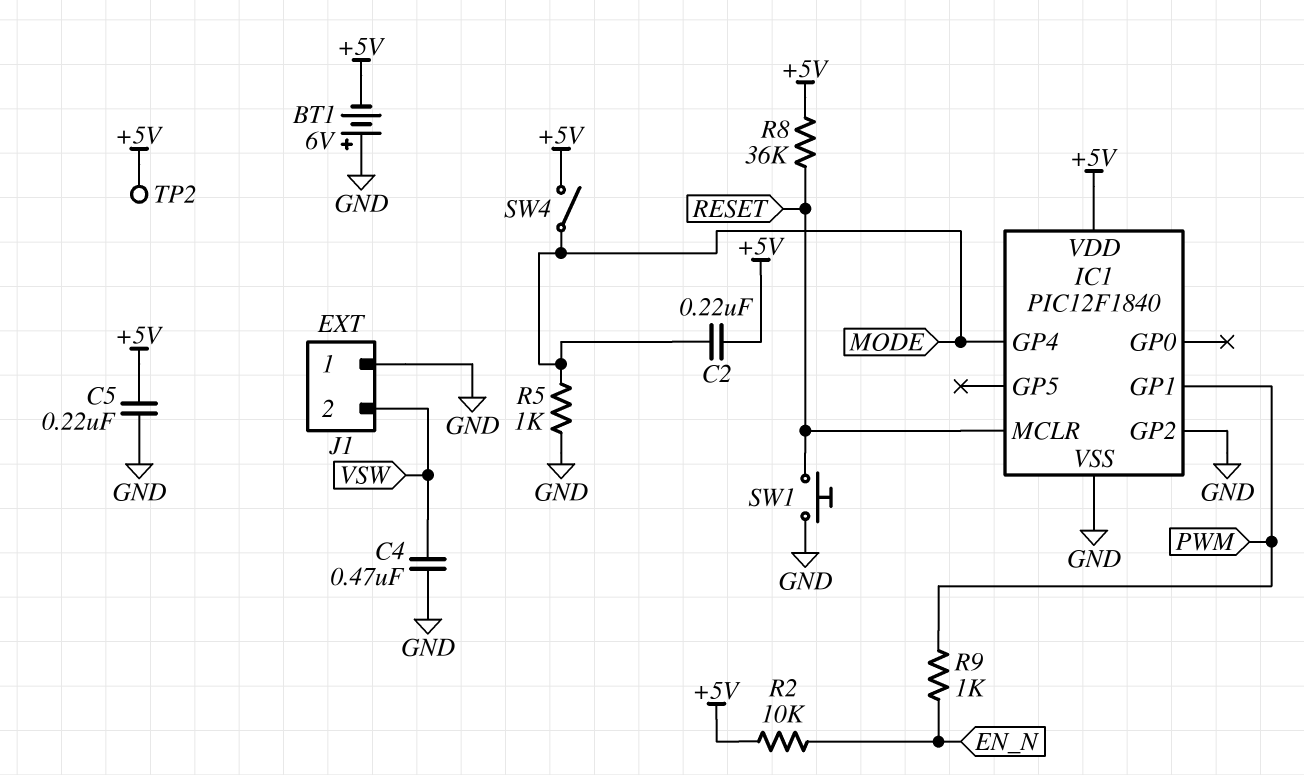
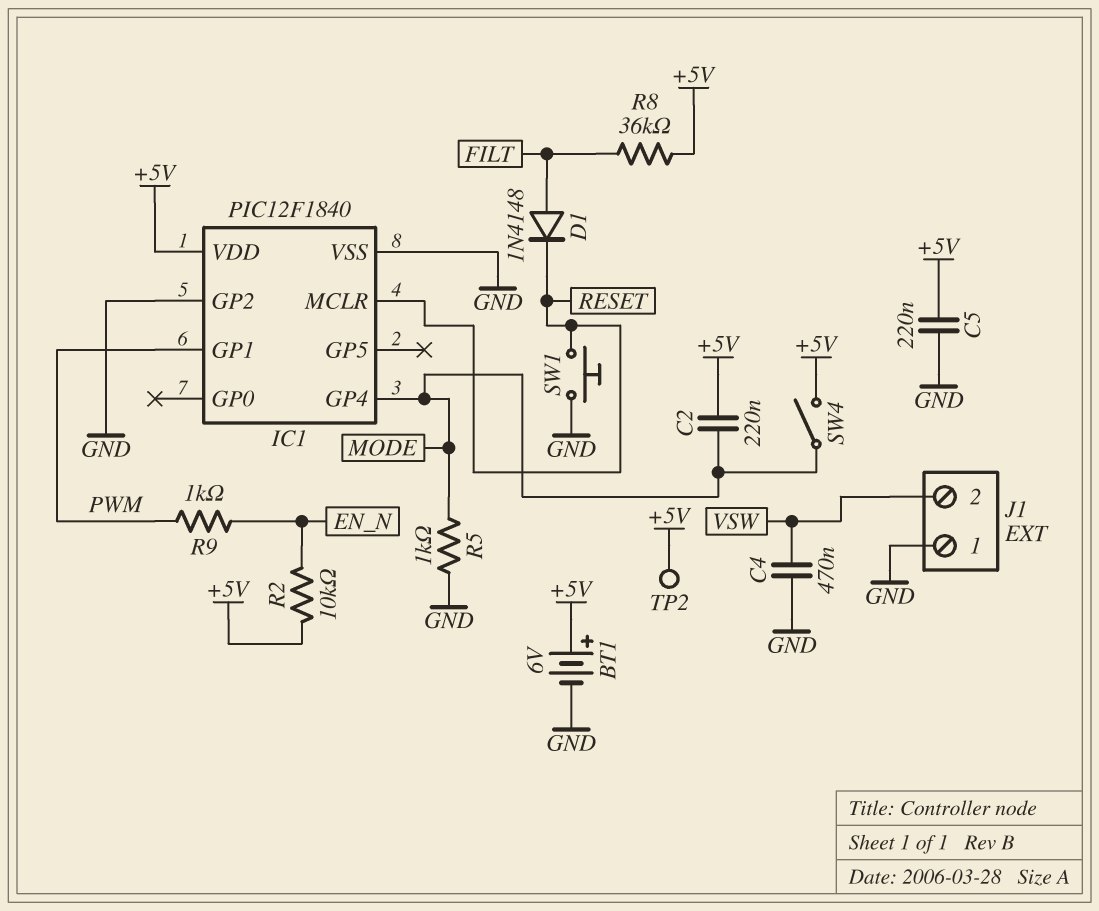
BT1: 6V (plus GND, minus +5V) -> 6V (plus +5V, minus GND)
D1: none -> diode 1N4148 (A FILT, K RESET)
R8: 36k (+5V, RESET) -> 36k (+5V, FILT)

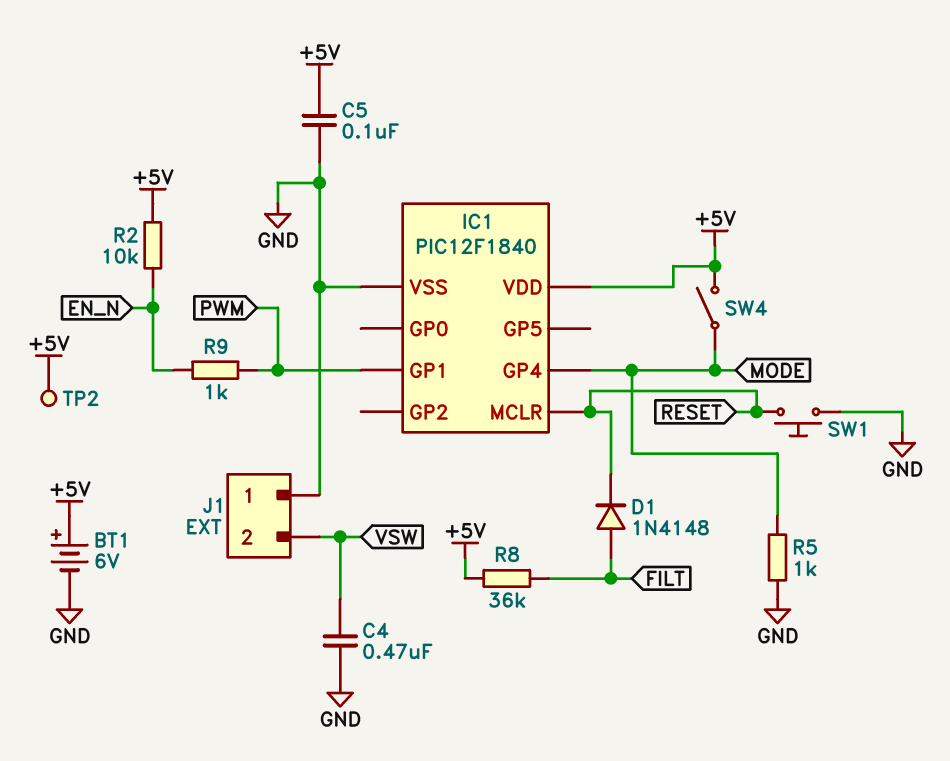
C2: 220nF (+5V, MODE) -> none
C5: 220nF (+5V, GND) -> 100nF (+5V, GND)
IC1 pin GP2: GND -> none

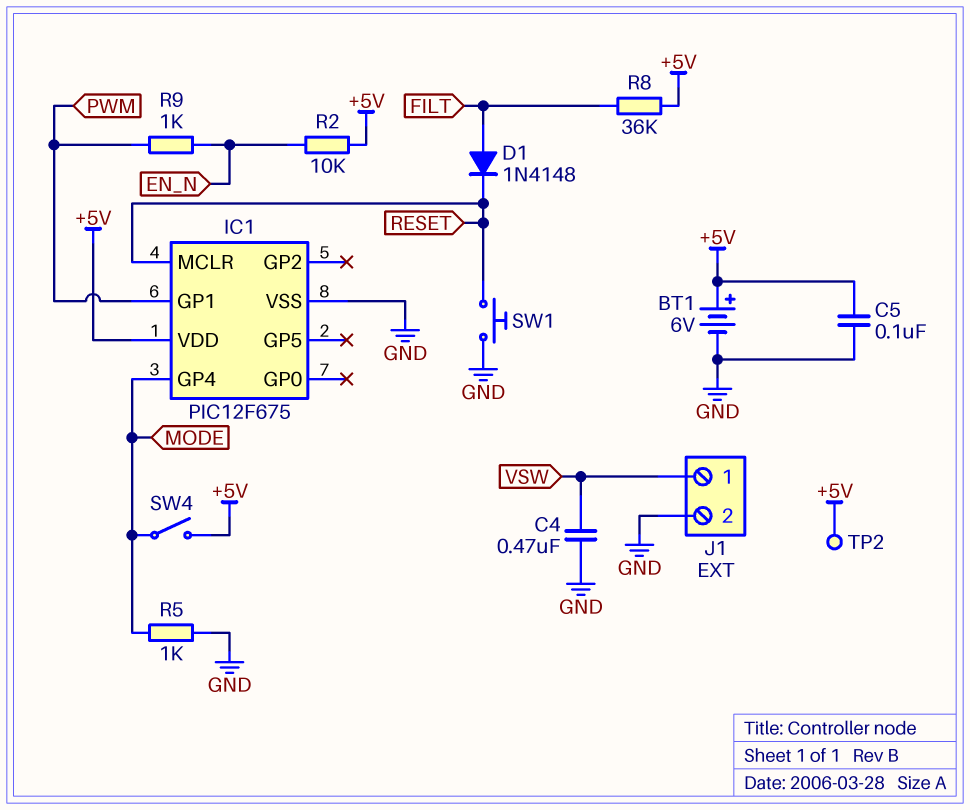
IC1: PIC12F1840 -> PIC12F675
J1 pin 1: GND -> VSW
J1 pin 2: VSW -> GND

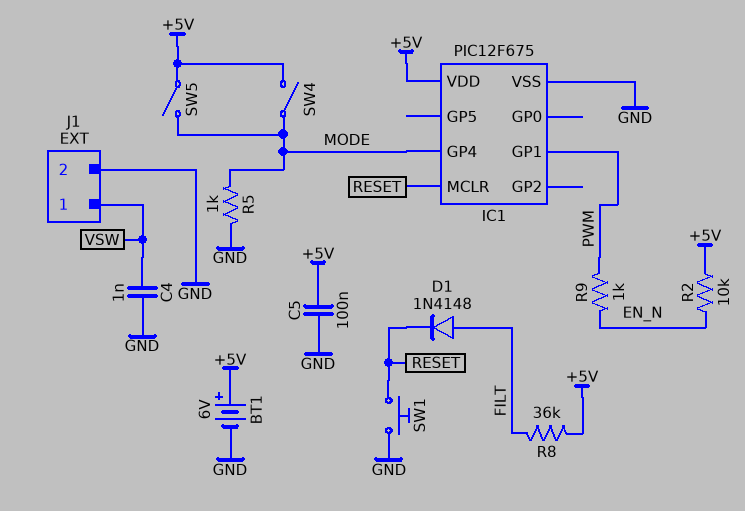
C4: 470nF (GND, VSW) -> 1nF (GND, VSW)
SW5: none -> switch (+5V, MODE)
TP2: test point (+5V) -> none

